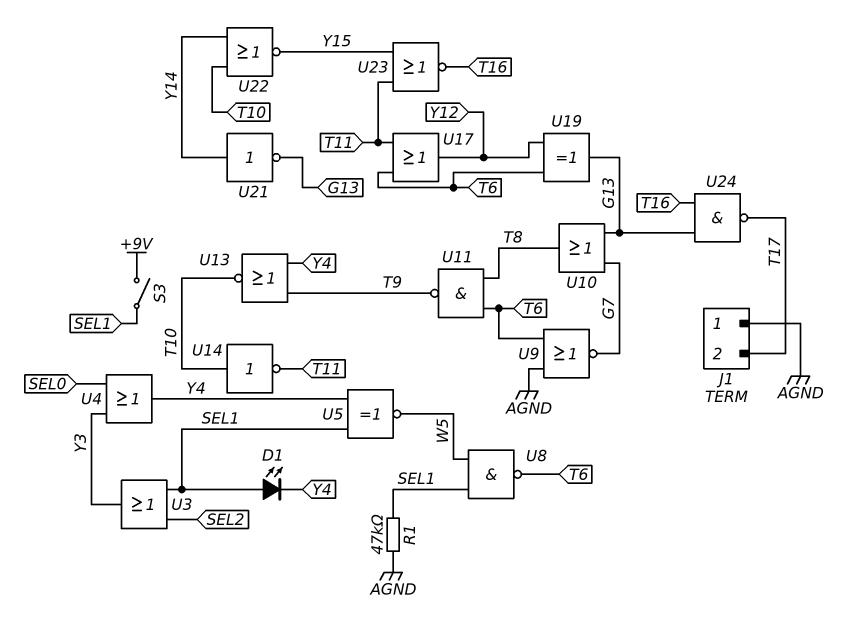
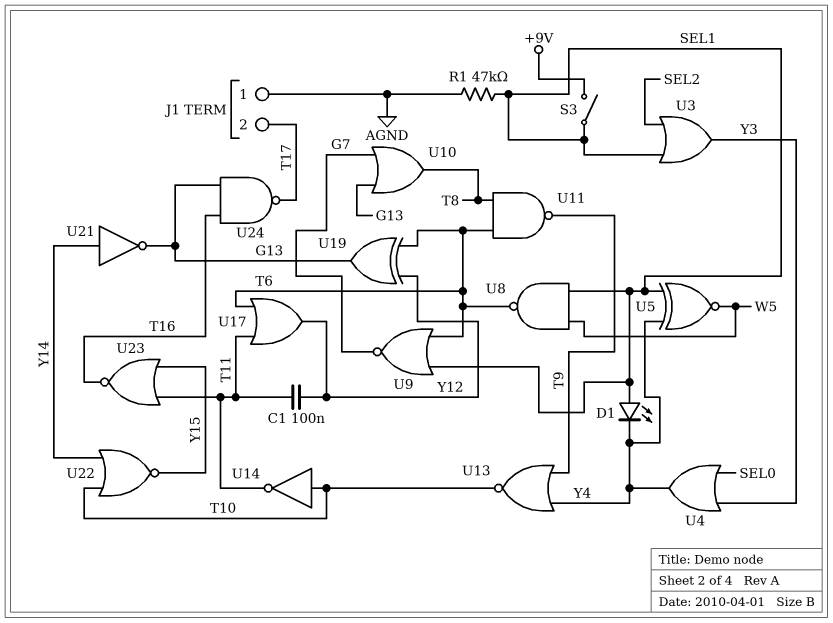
C1: none -> 100nF (T11, Y12)
U9: NOR (in AGND, in T6, out G7) -> NOR (in SEL1, in T6, out G7)

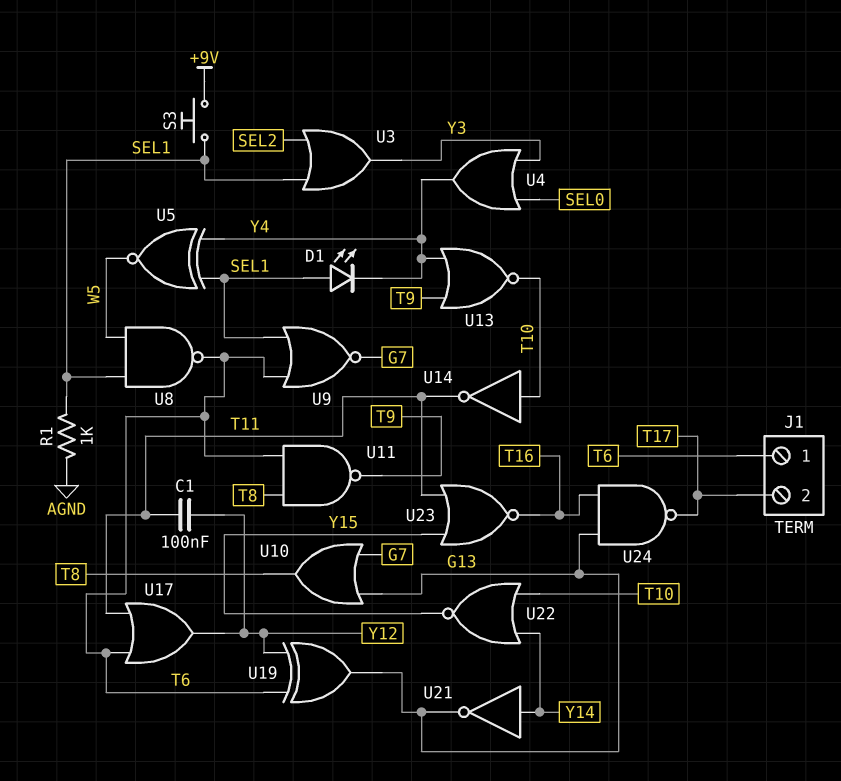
J1 pin 1: AGND -> T6
R1: 47k (AGND, SEL1) -> 1k (AGND, SEL1)
S3: switch (+9V, SEL1) -> button (+9V, SEL1)

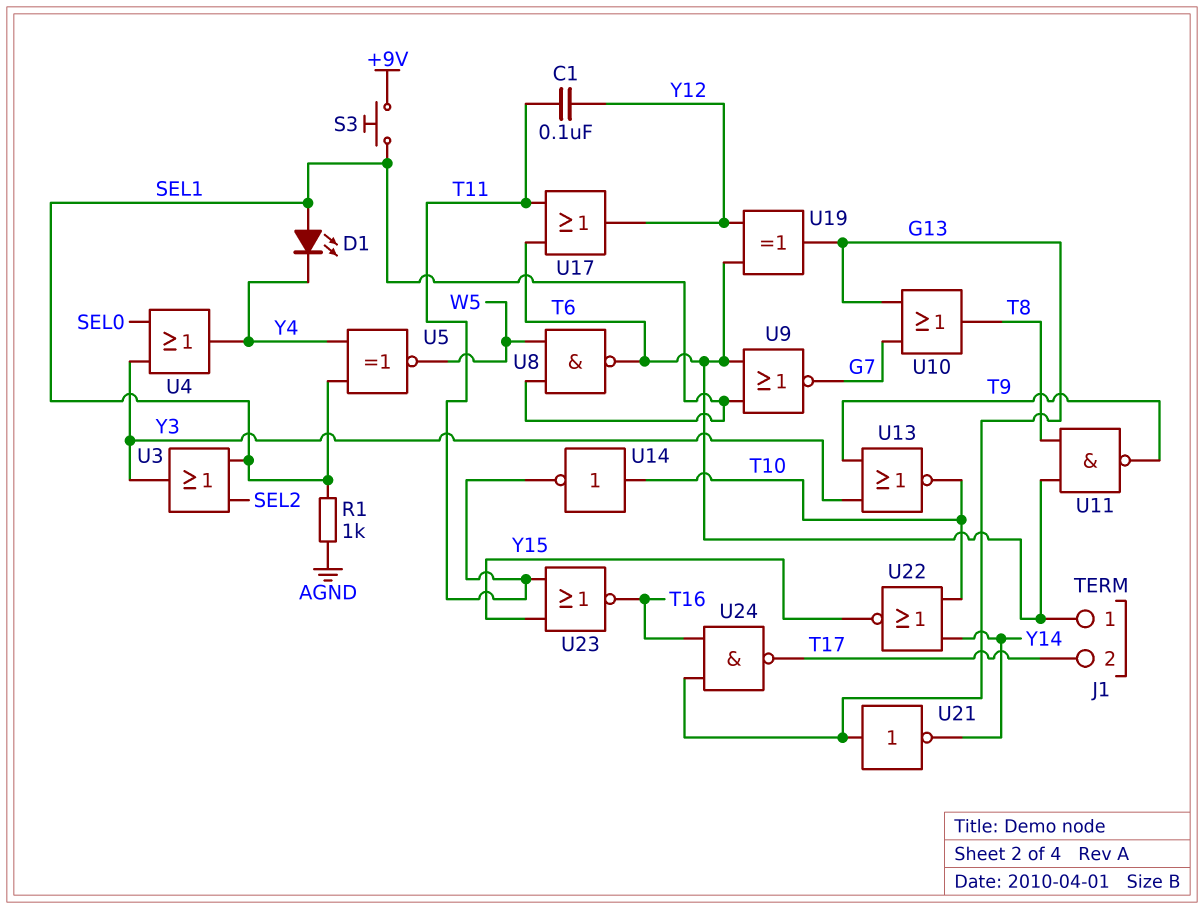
U13: NOR (in T9, in Y4, out T10) -> NOR (in T9, in Y3, out T10)
U21: NOT (in Y14, out G13) -> NOT (in G13, out Y14)

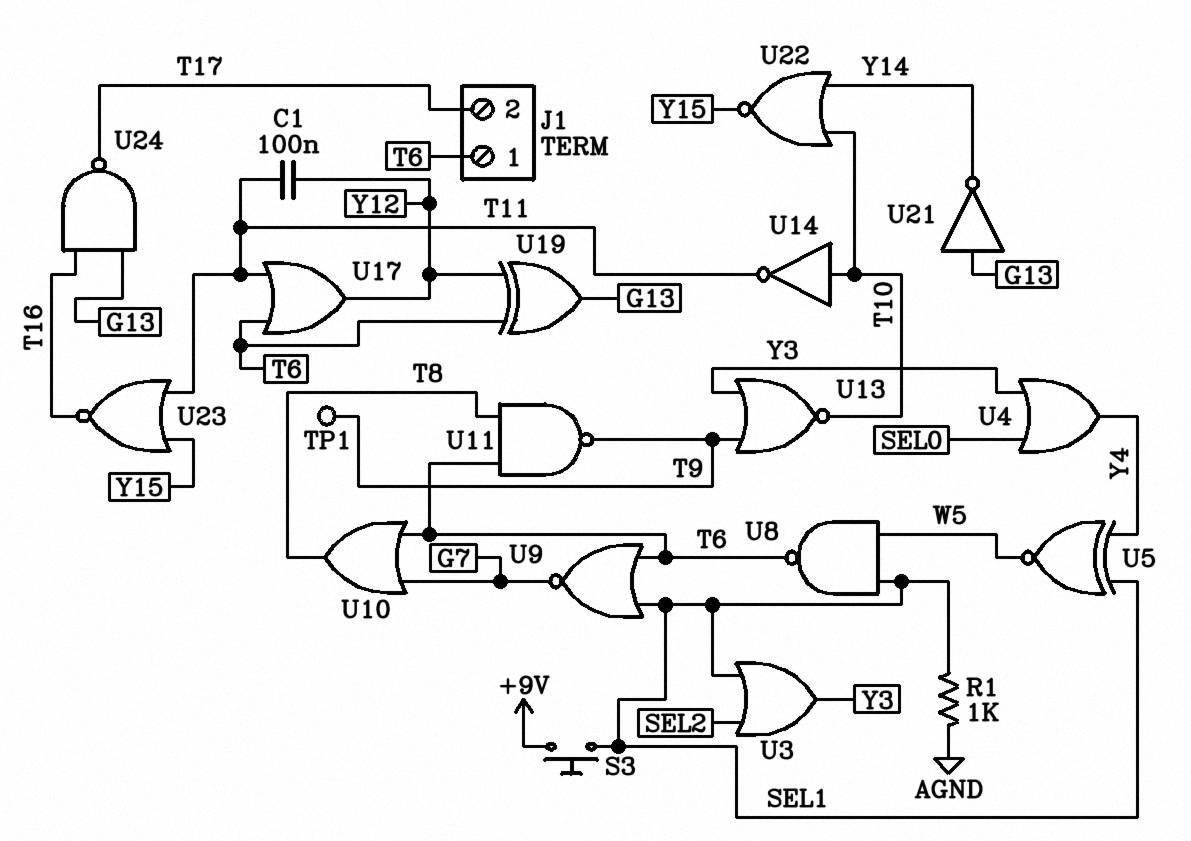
D1: LED (A SEL1, K Y4) -> none
TP1: none -> test point (T9)
U10: OR (in G7, in G13, out T8) -> OR (in G7, in T6, out T8)

